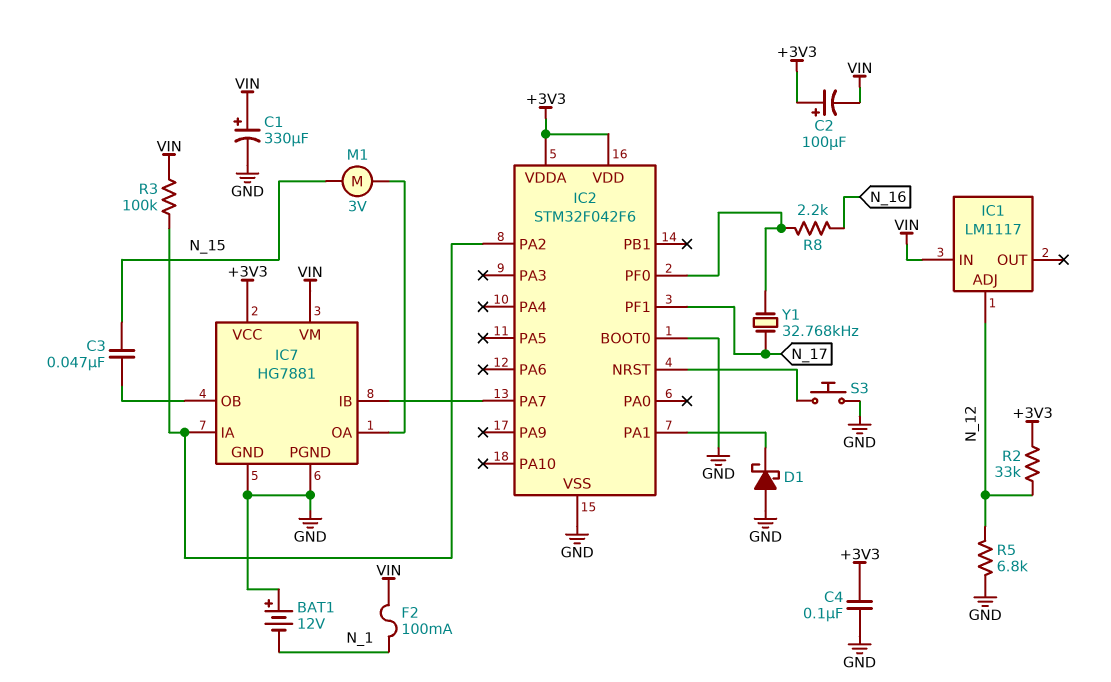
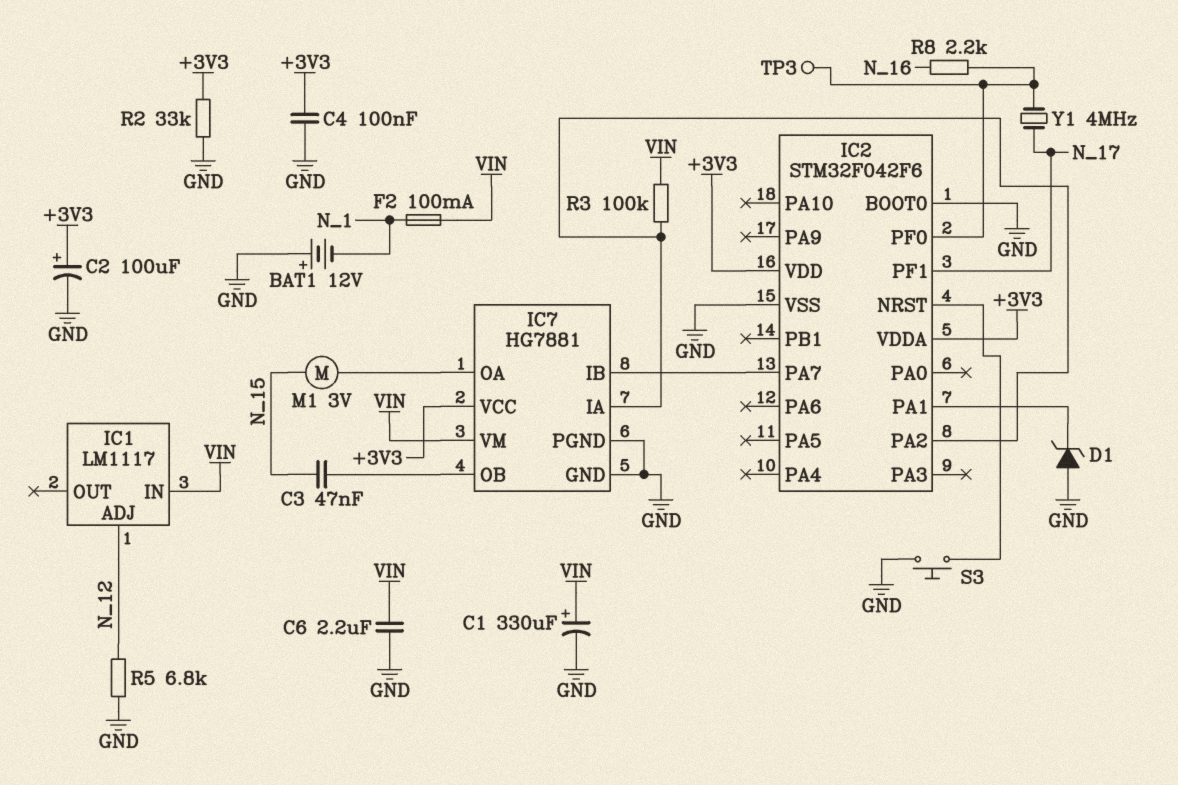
C2: 100uF (plus +3V3, minus VIN) -> 100uF (plus +3V3, minus GND)
C6: none -> 2.2uF (GND, VIN)
D1: schottky (A GND, K IC2/PA1) -> zener (A GND, K IC2/PA1)
R2: 33k (+3V3, N_12) -> 33k (+3V3, GND)
TP3: none -> test point (IC2/PF0)
Y1: 32.768kHz (IC2/PF0, N_17) -> 4MHz (IC2/PF0, N_17)

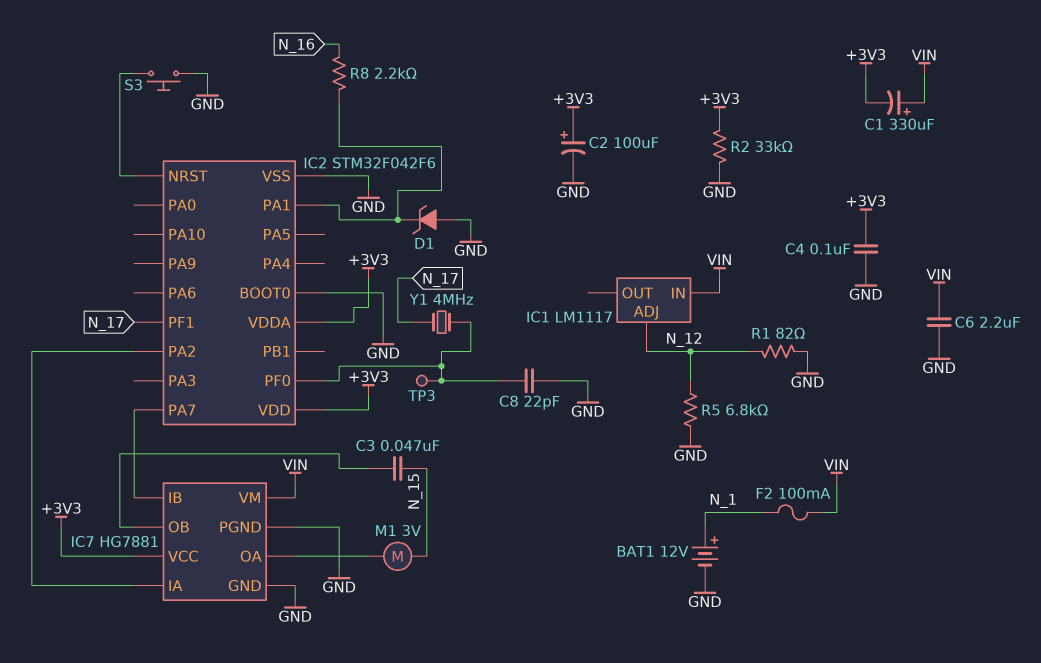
BAT1: 12V (plus GND, minus N_1) -> 12V (plus N_1, minus GND)
C1: 330uF (plus VIN, minus GND) -> 330uF (plus VIN, minus +3V3)
C8: none -> 22pF (GND, IC2/PF0)
R1: none -> 82 (GND, N_12)
R3: 100k (IC2/PA2, VIN) -> none
R8: 2.2k (IC2/PF0, N_16) -> 2.2k (IC2/PA1, N_16)

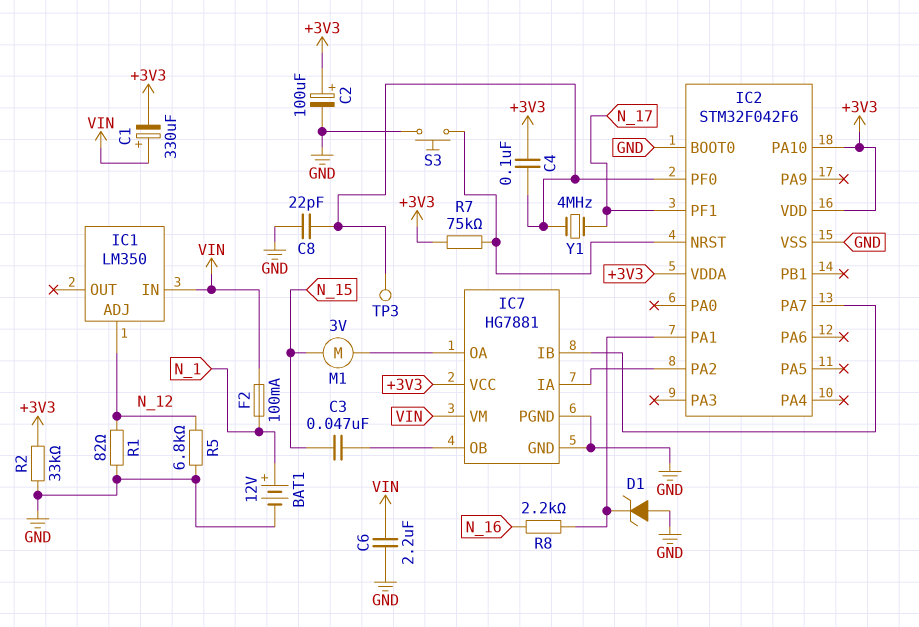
C4: 100nF (+3V3, GND) -> 100nF (+3V3, IC2/PF0)
IC1: LM1117 -> LM350
IC2 pin PA10: none -> +3V3
R7: none -> 75k (+3V3, IC2/NRST)

